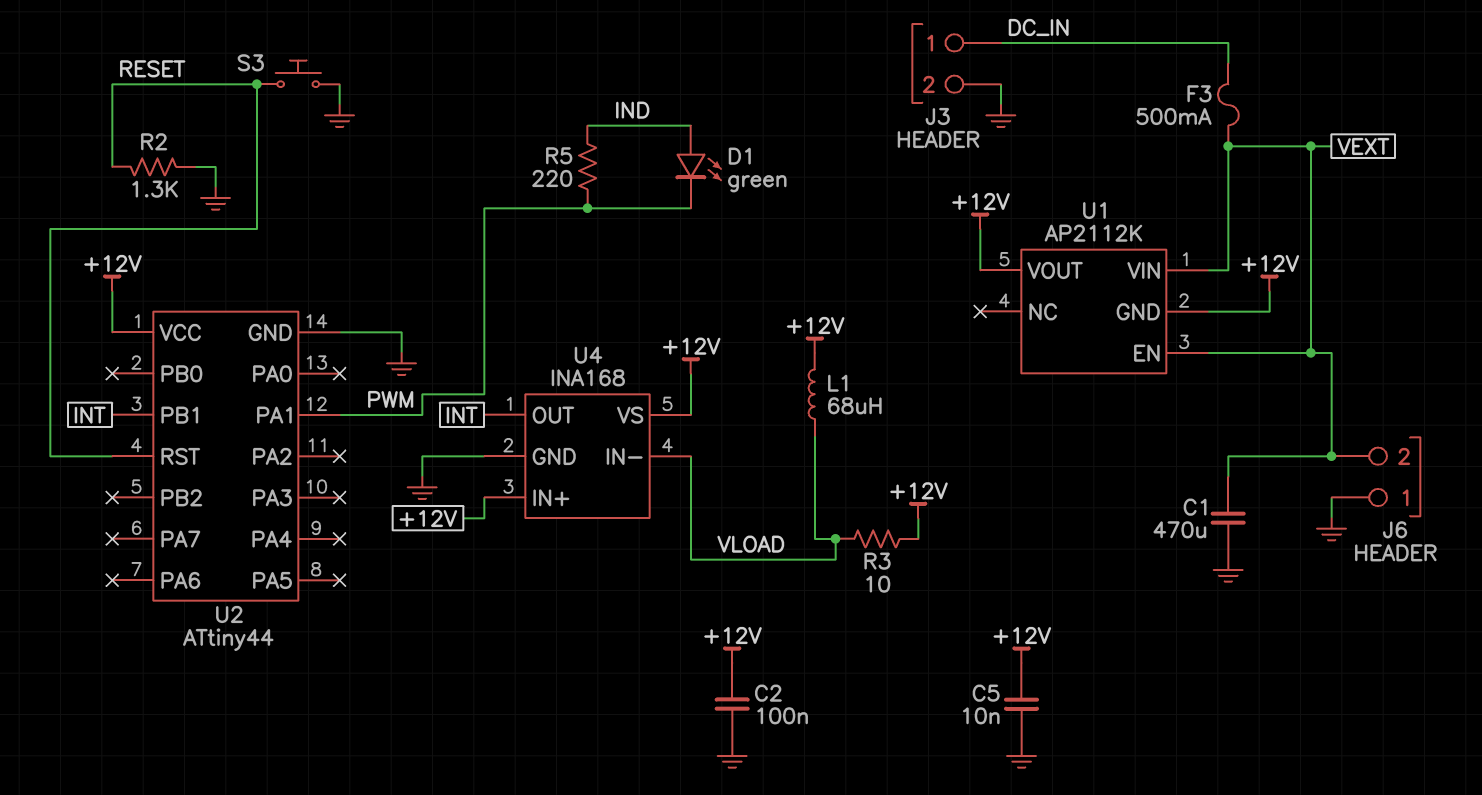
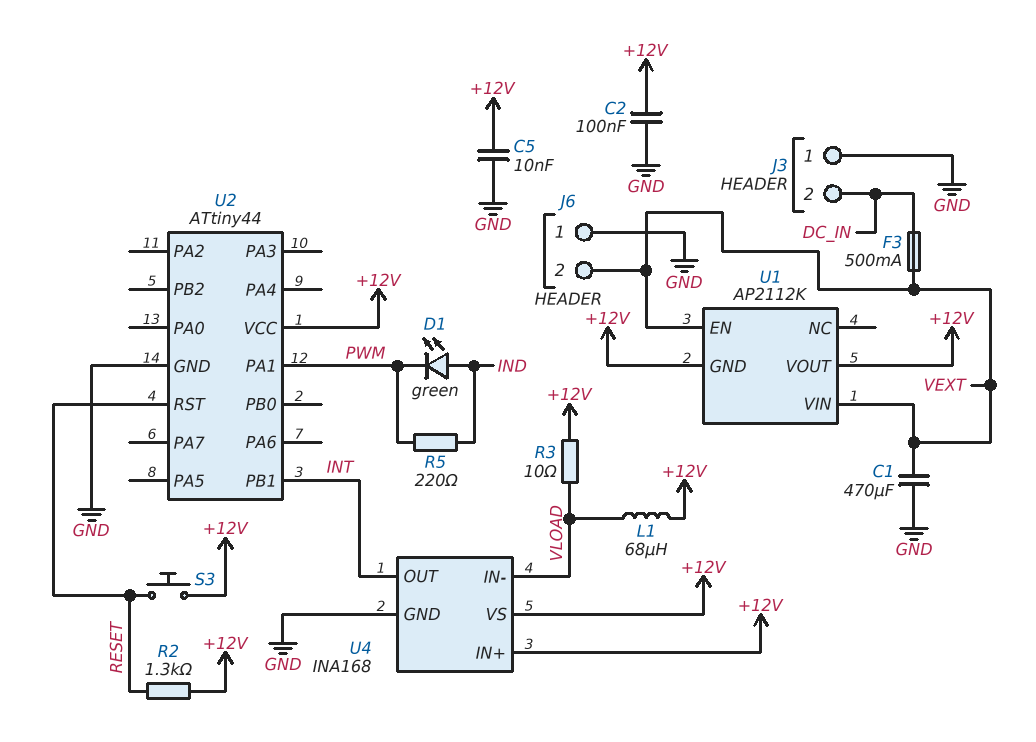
J3 pin 1: DC_IN -> GND
J3 pin 2: GND -> DC_IN
R2: 1.3k (GND, RESET) -> 1.3k (+12V, RESET)
S3: button (GND, RESET) -> button (+12V, RESET)

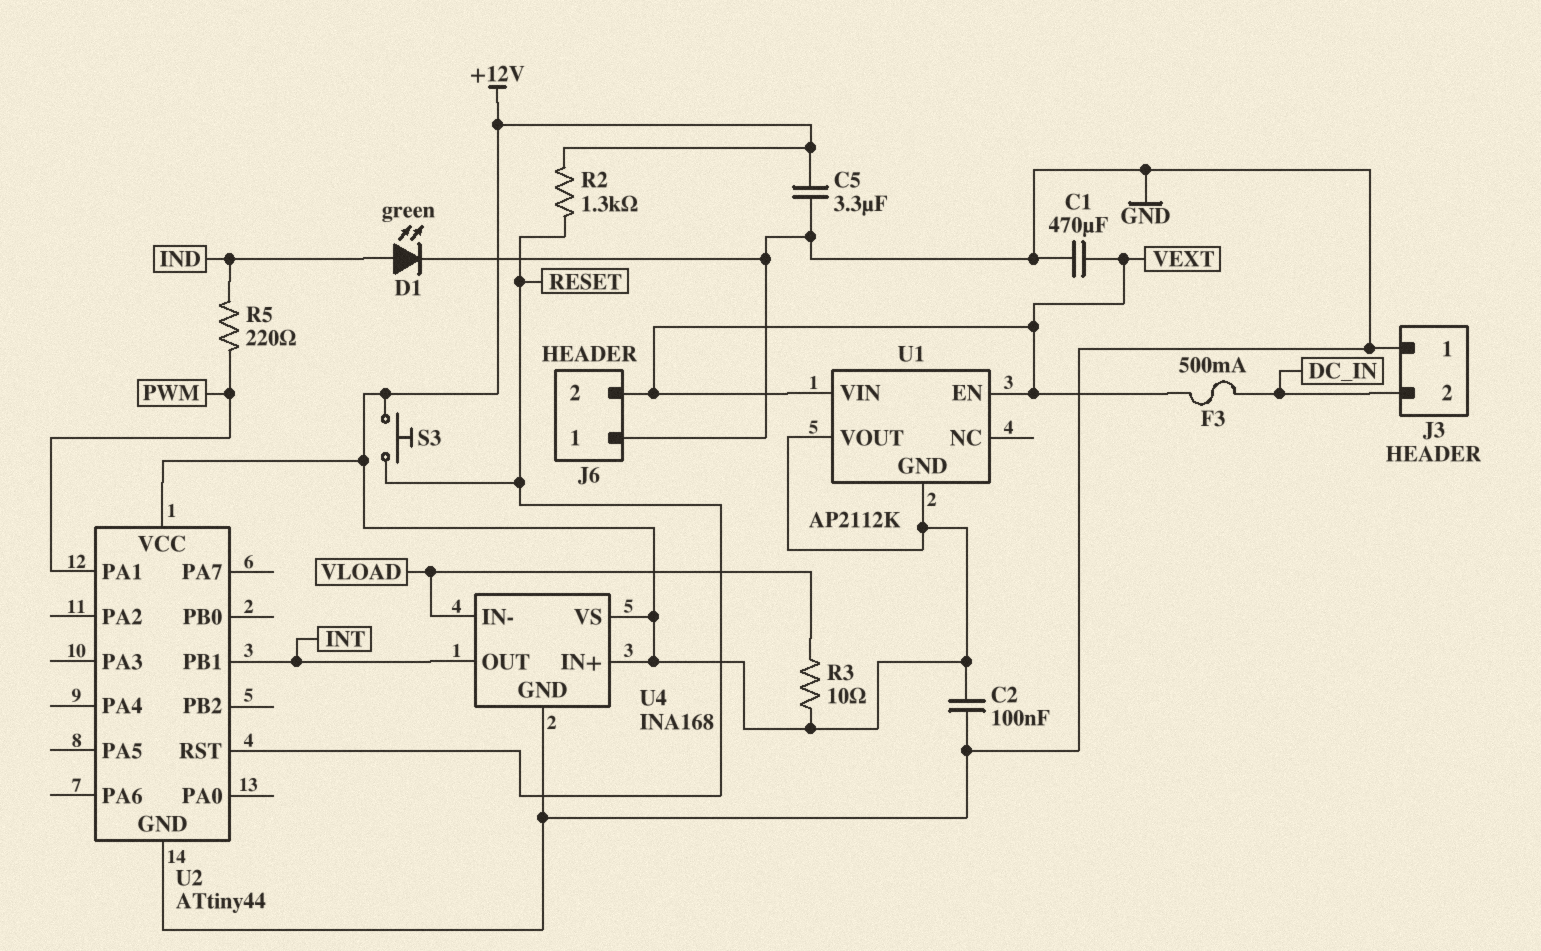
C5: 10nF (+12V, GND) -> 3.3uF (+12V, GND)
D1: LED green (A IND, K PWM) -> LED green (A IND, K GND)
L1: 68uH (+12V, VLOAD) -> none

